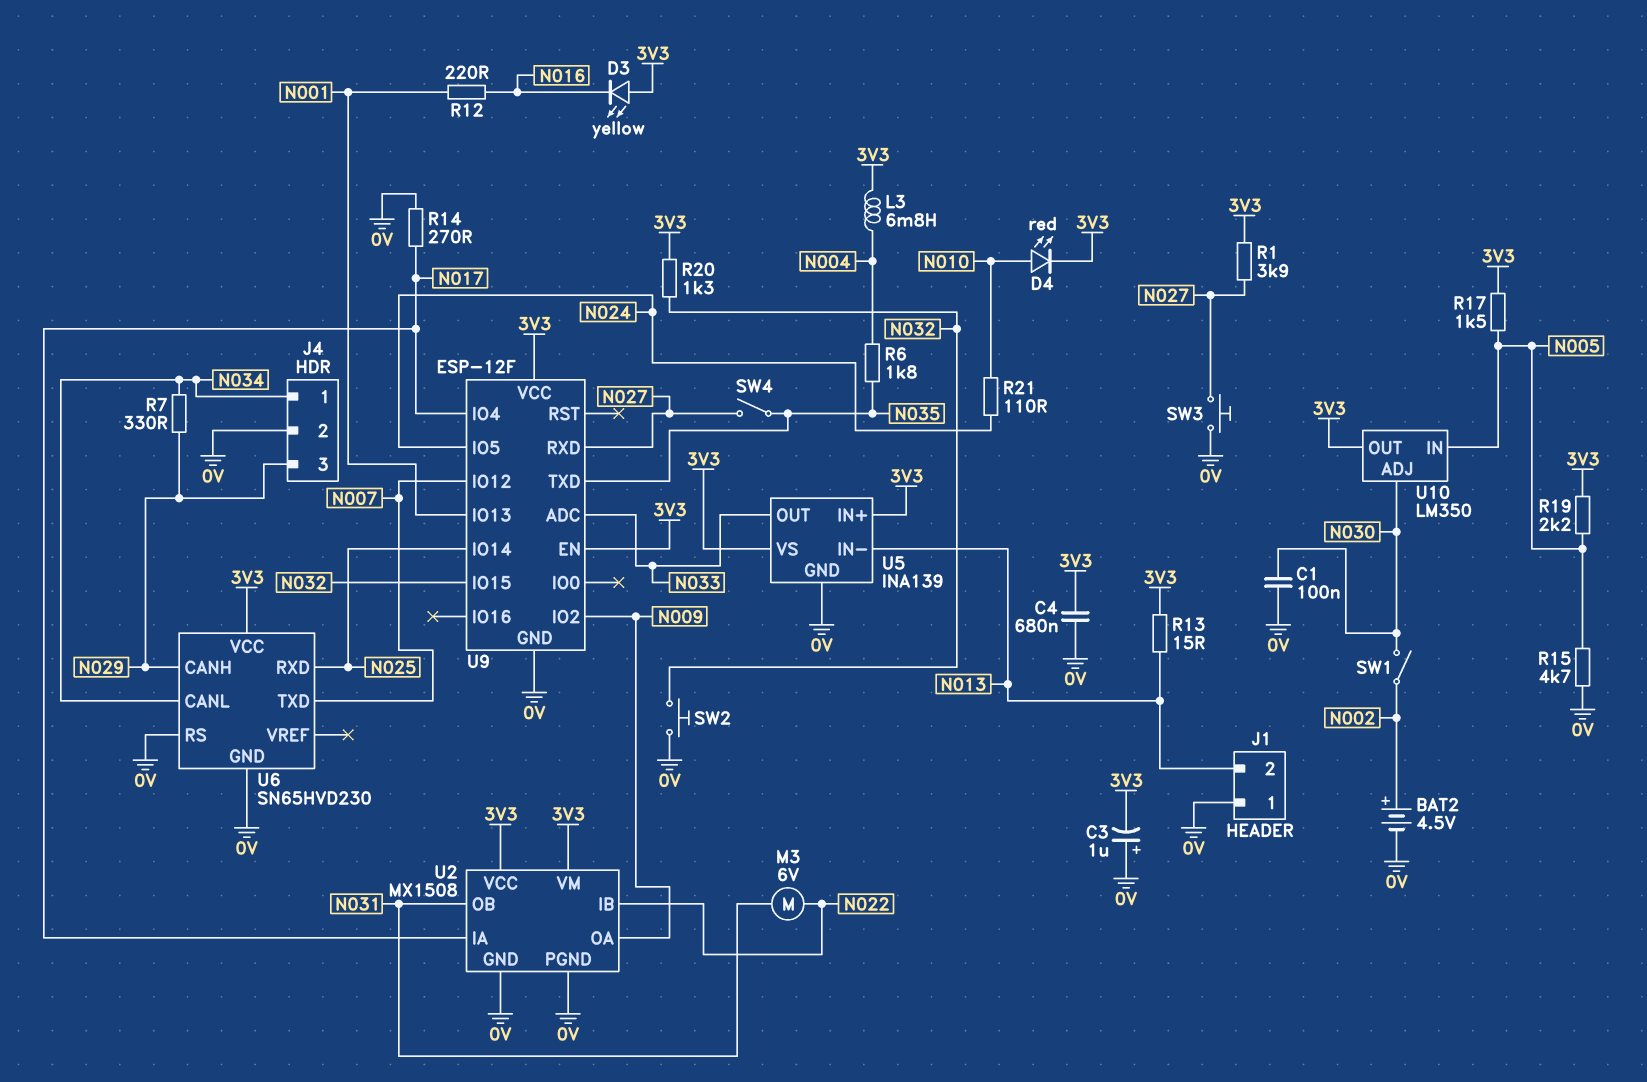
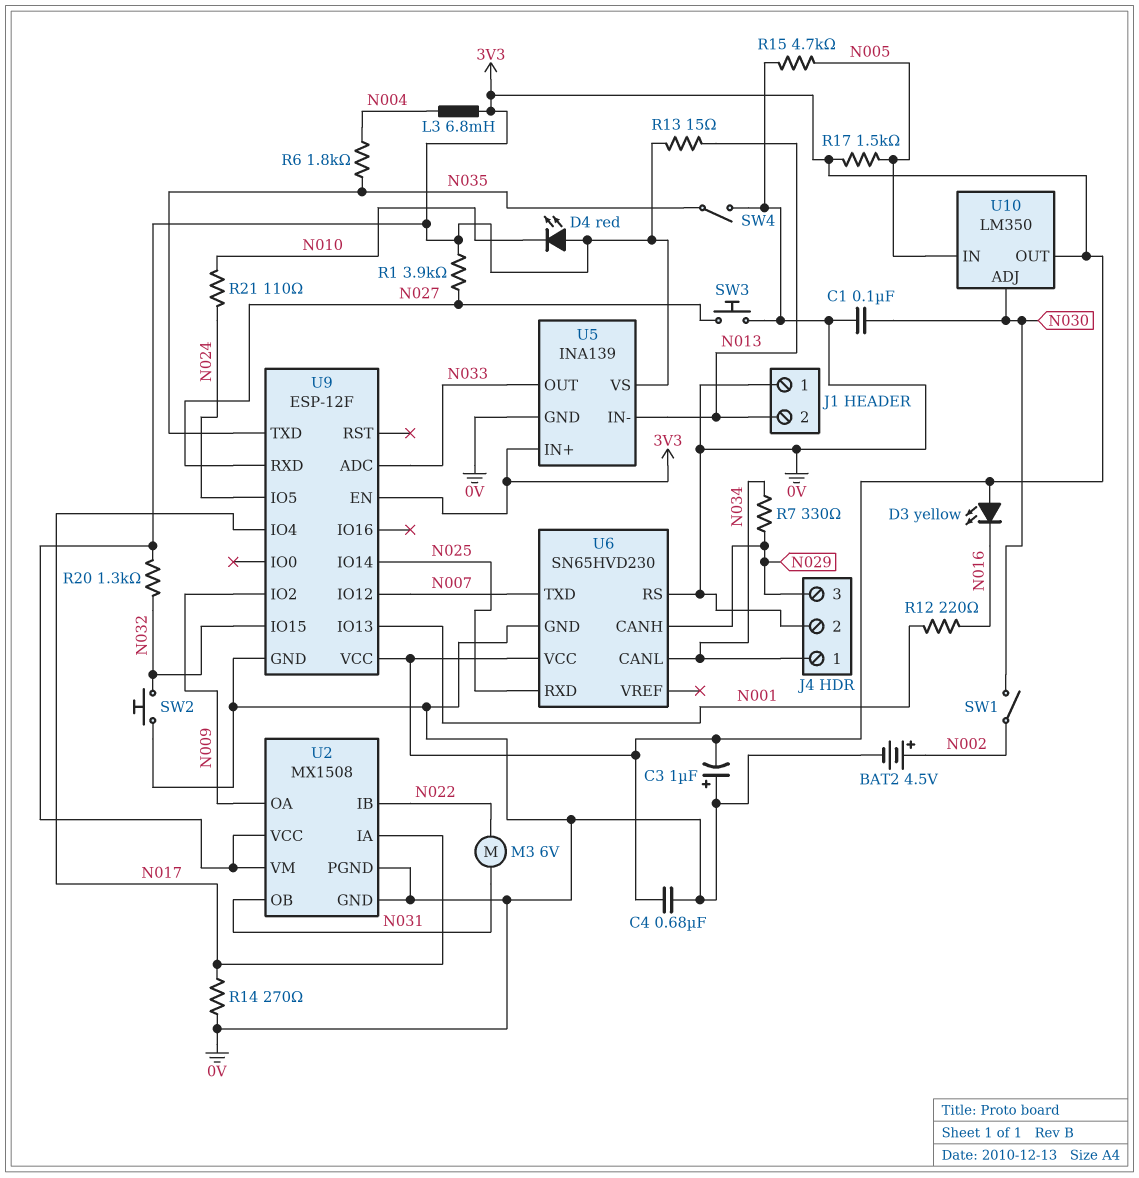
D4: LED red (A N010, K 3V3) -> LED red (A 3V3, K N010)
R19: 2.2k (3V3, N005) -> none
SW4: switch (N027, N035) -> switch (0V, N035)

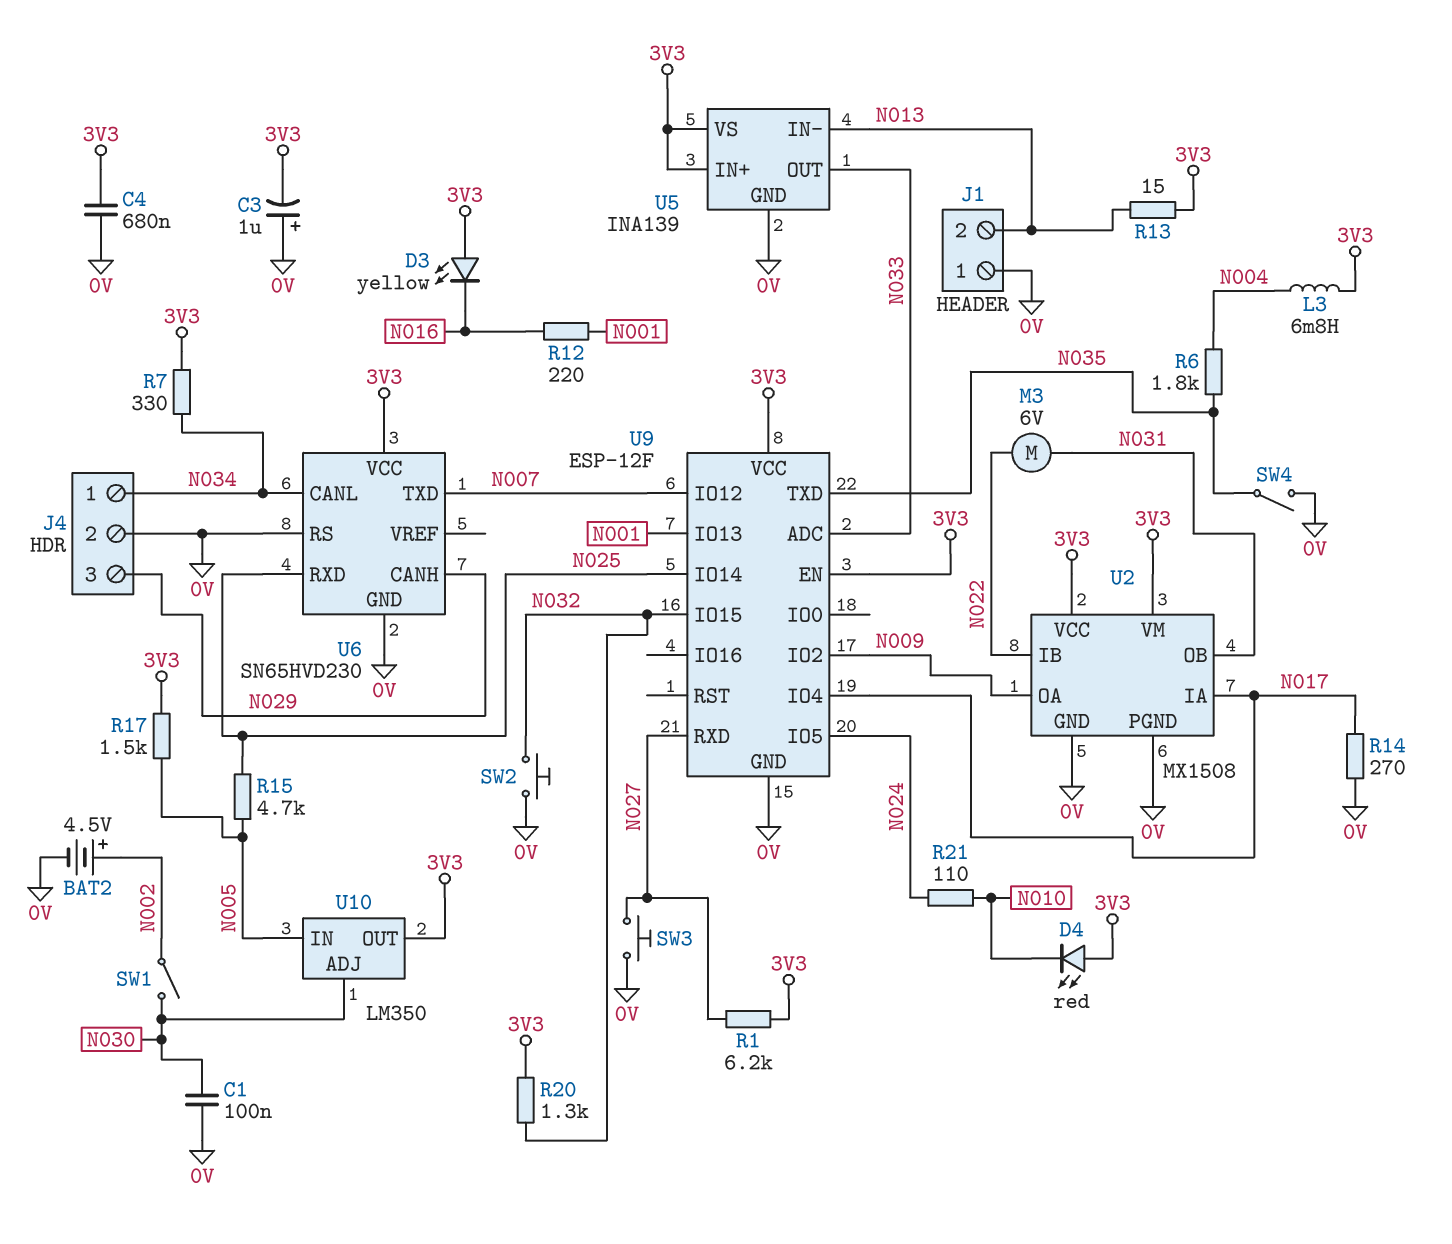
R1: 3.9k (3V3, N027) -> 6.2k (3V3, N027)
R7: 330 (N029, N034) -> 330 (3V3, N034)
R15: 4.7k (0V, N005) -> 4.7k (N005, N025)

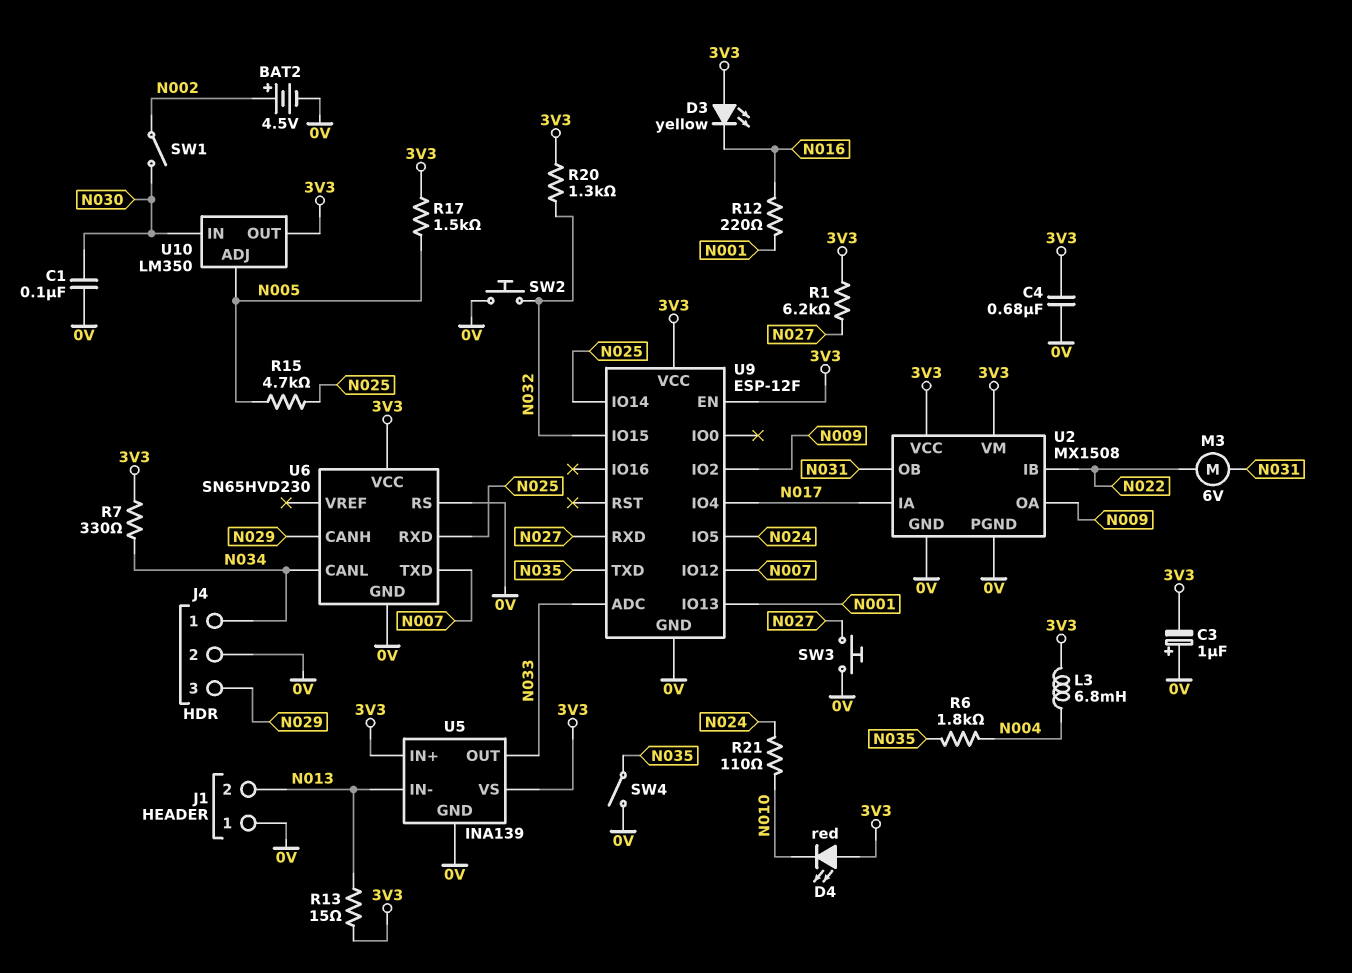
R14: 270 (0V, N017) -> none
U10 pin ADJ: N030 -> N005
U10 pin IN: N005 -> N030

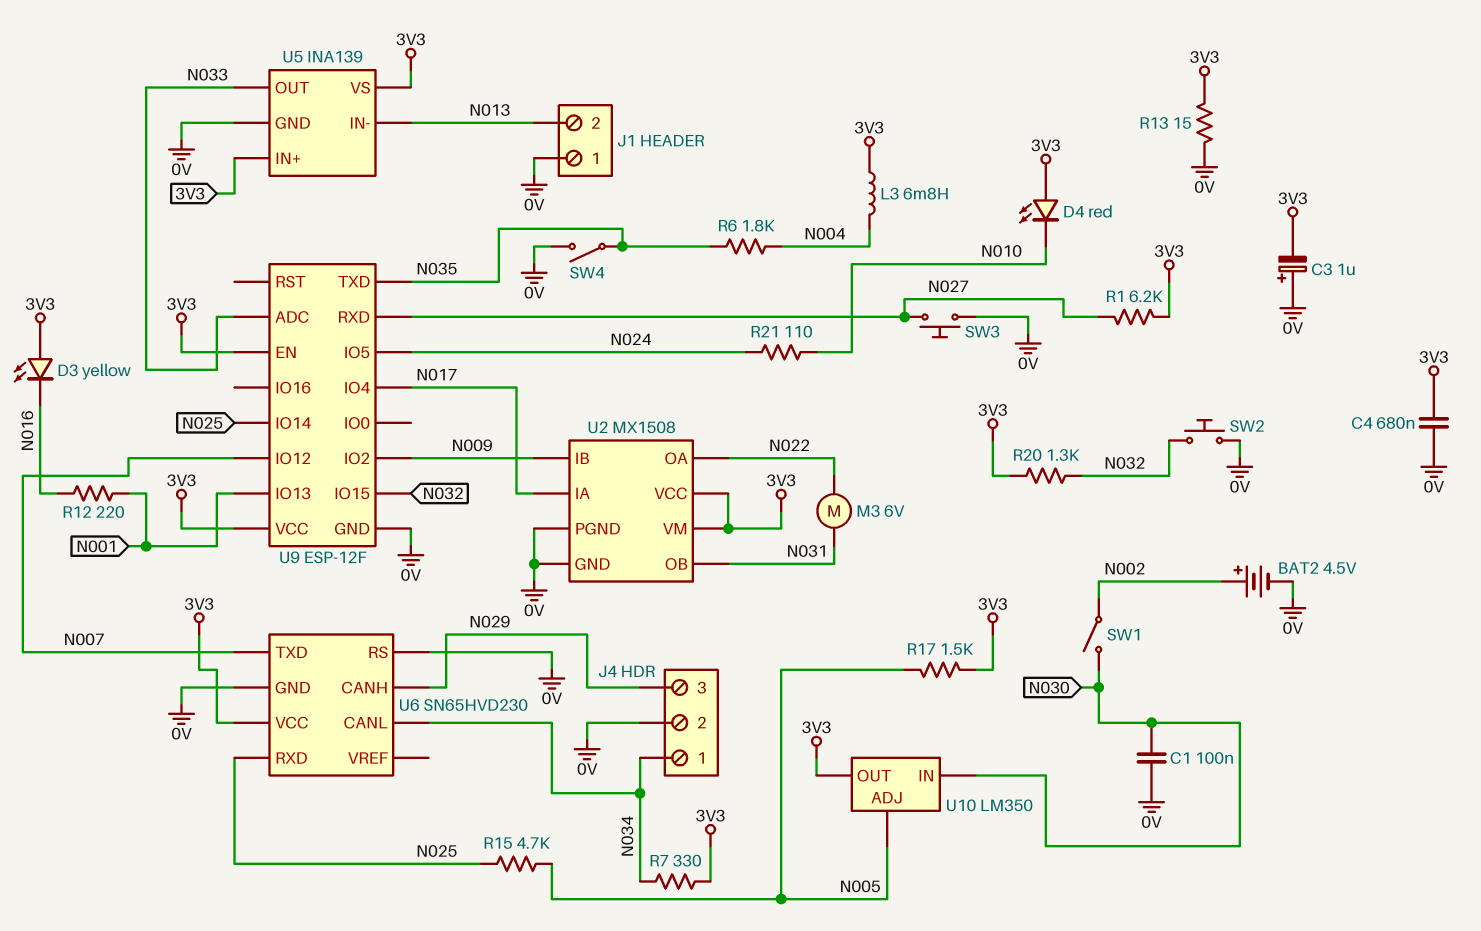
R13: 15 (3V3, N013) -> 15 (0V, 3V3)
U2 pin IB: N022 -> N009
U2 pin OA: N009 -> N022

